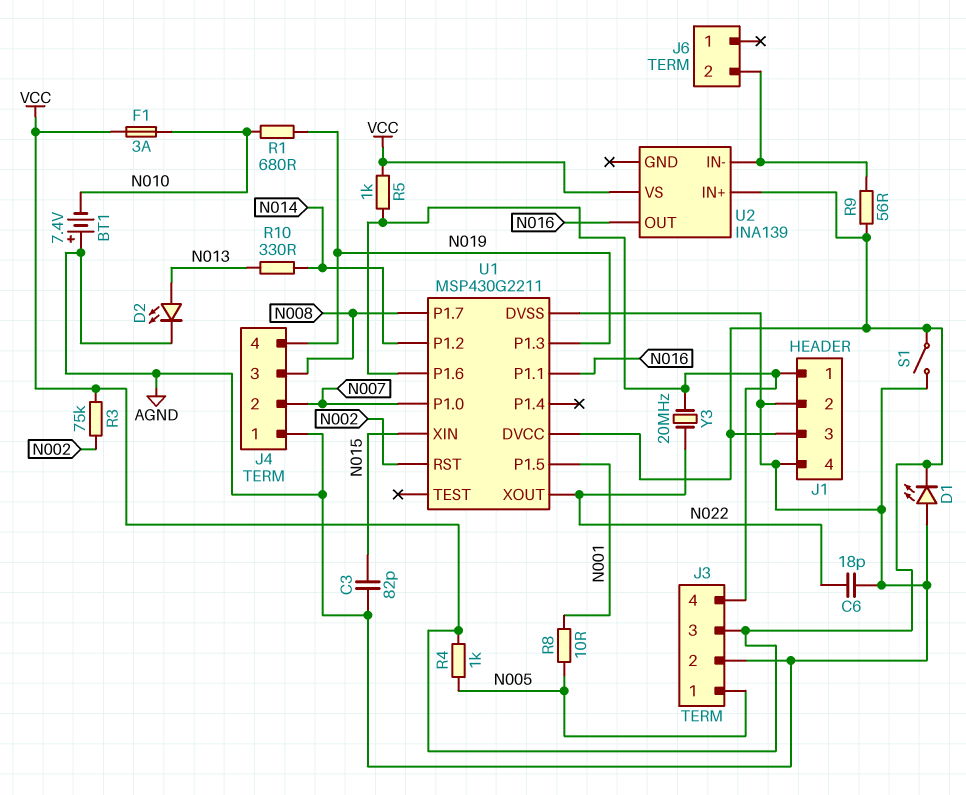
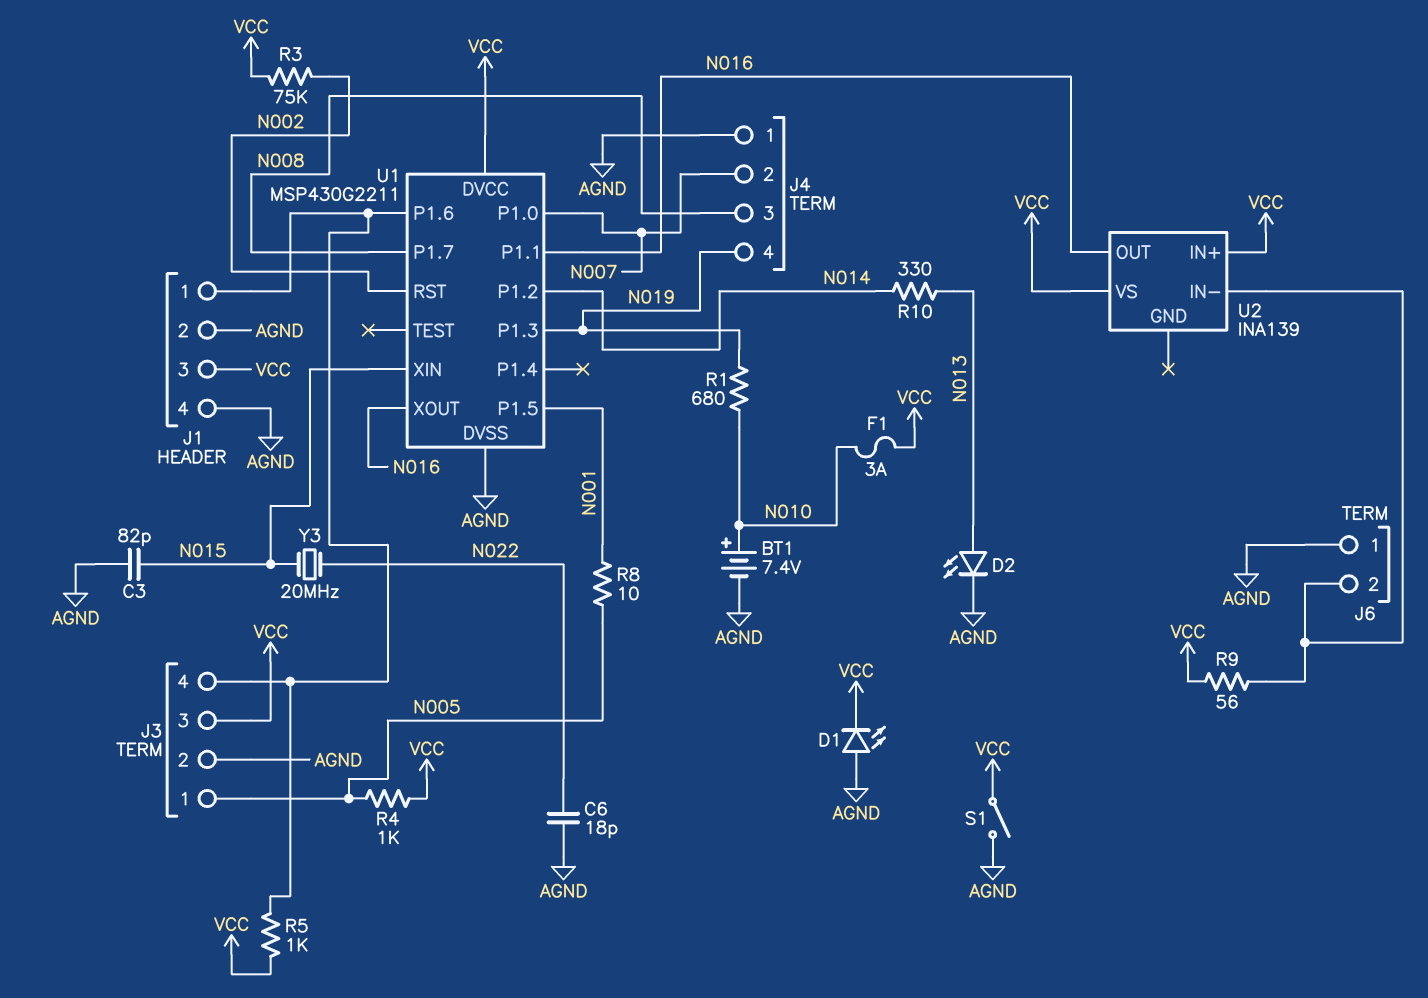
BT1: 7.4V (plus AGND, minus N010) -> 7.4V (plus N010, minus AGND)
J6 pin 1: none -> AGND
U1 pin XOUT: N022 -> N016
Y3: 20MHz (J1/1, N022) -> 20MHz (N015, N022)

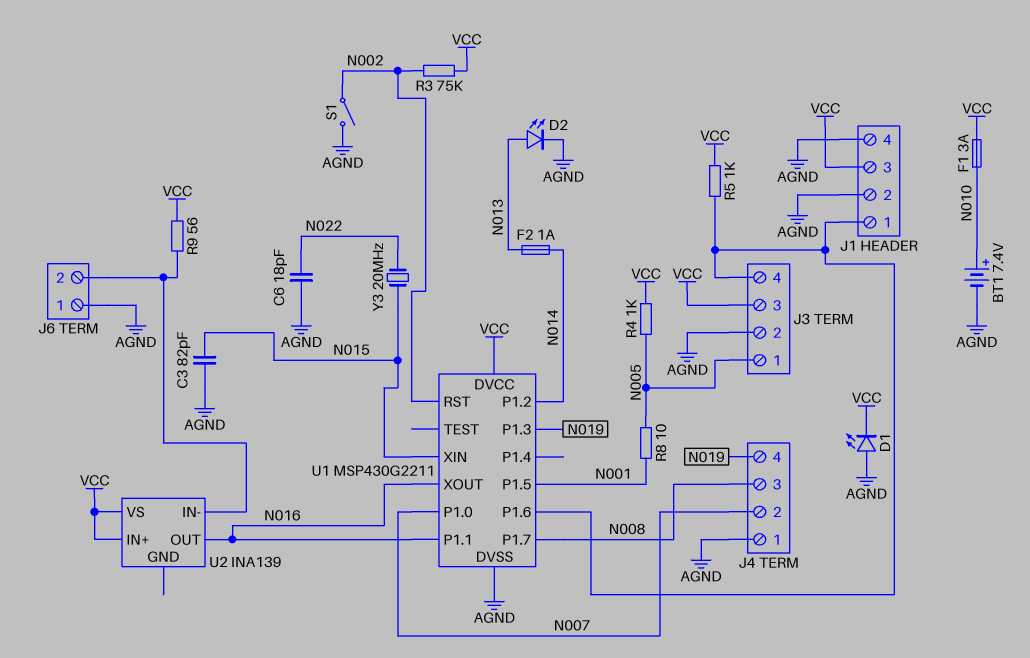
F2: none -> 1A (N013, N014)
R1: 680 (N010, N019) -> none
R10: 330 (N013, N014) -> none
S1: switch (AGND, VCC) -> switch (AGND, N002)

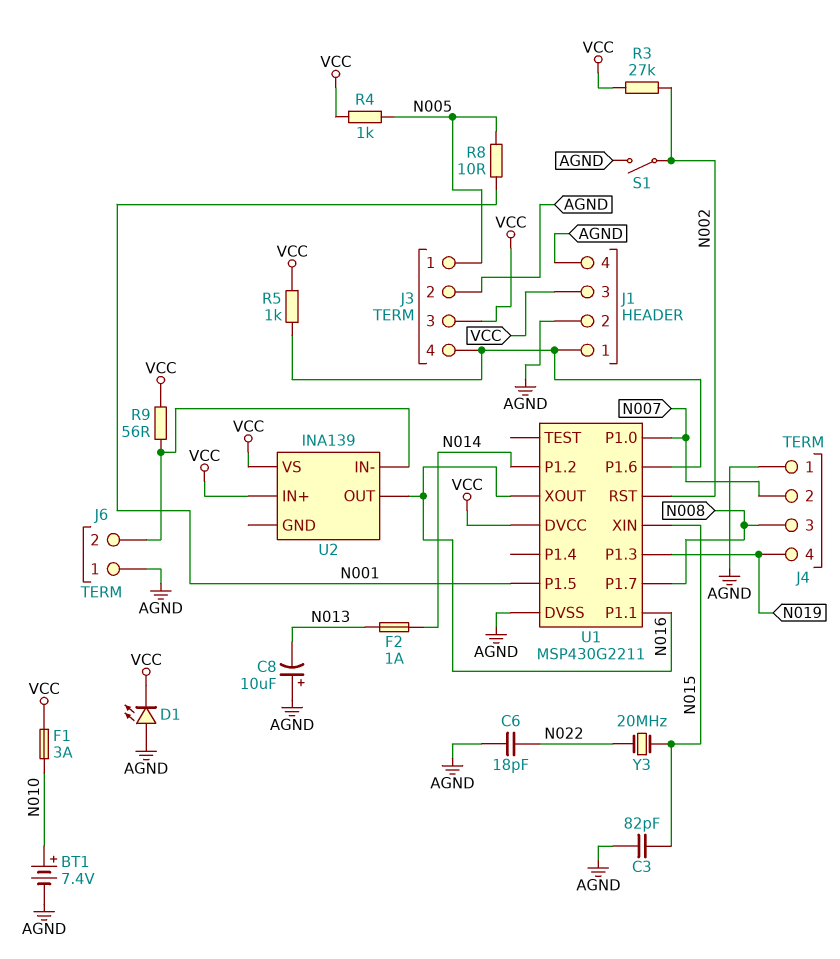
C8: none -> 10uF (plus AGND, minus N013)
D2: LED (A N013, K AGND) -> none
R3: 75k (N002, VCC) -> 27k (N002, VCC)

